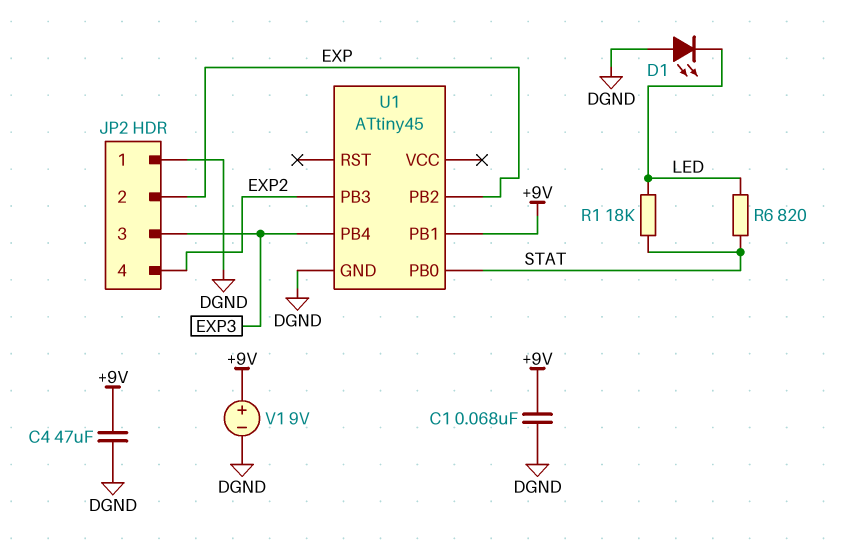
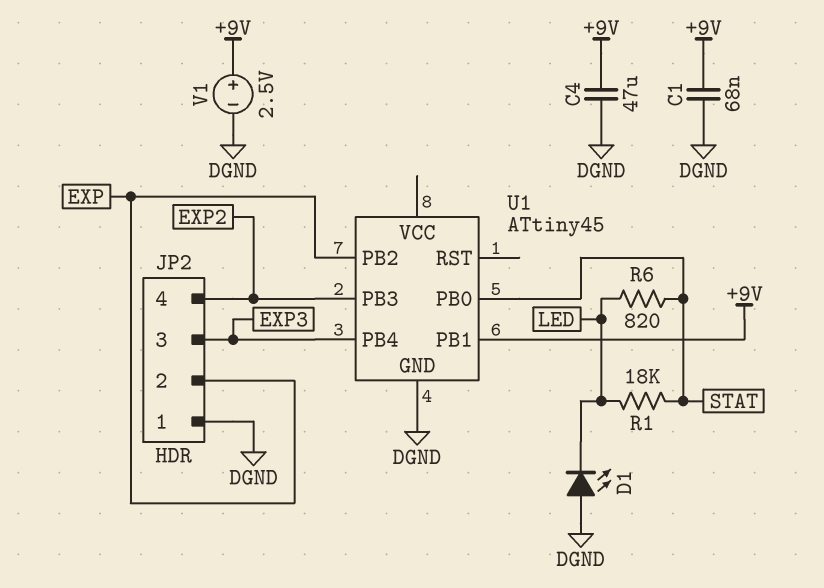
V1: 9V (plus +9V, minus DGND) -> 2.5V (plus +9V, minus DGND)

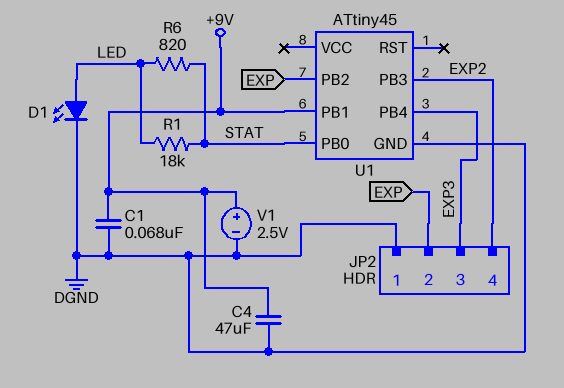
D1: LED (A DGND, K LED) -> LED (A LED, K DGND)

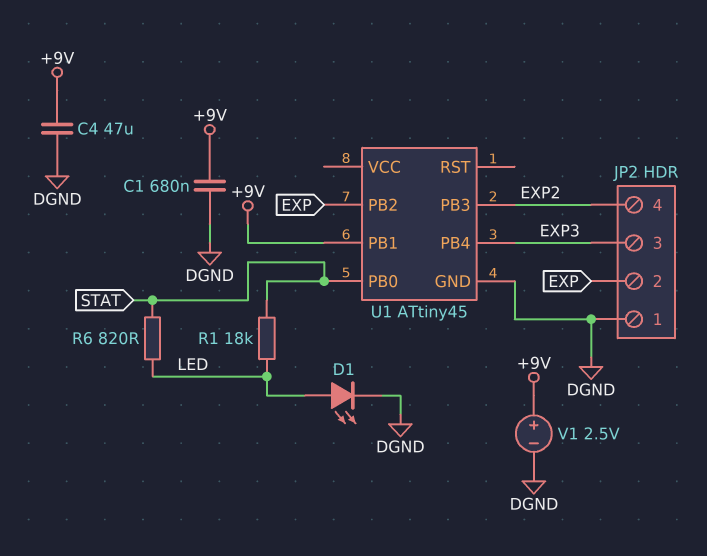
C1: 68nF (+9V, DGND) -> 680nF (+9V, DGND)

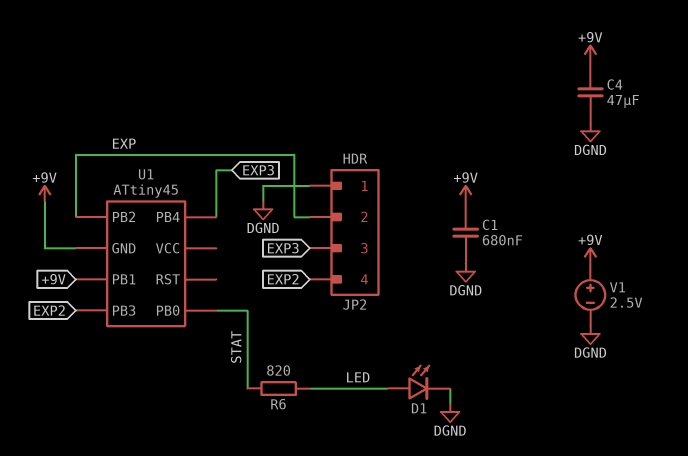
R1: 18k (LED, STAT) -> none
U1 pin GND: DGND -> +9V

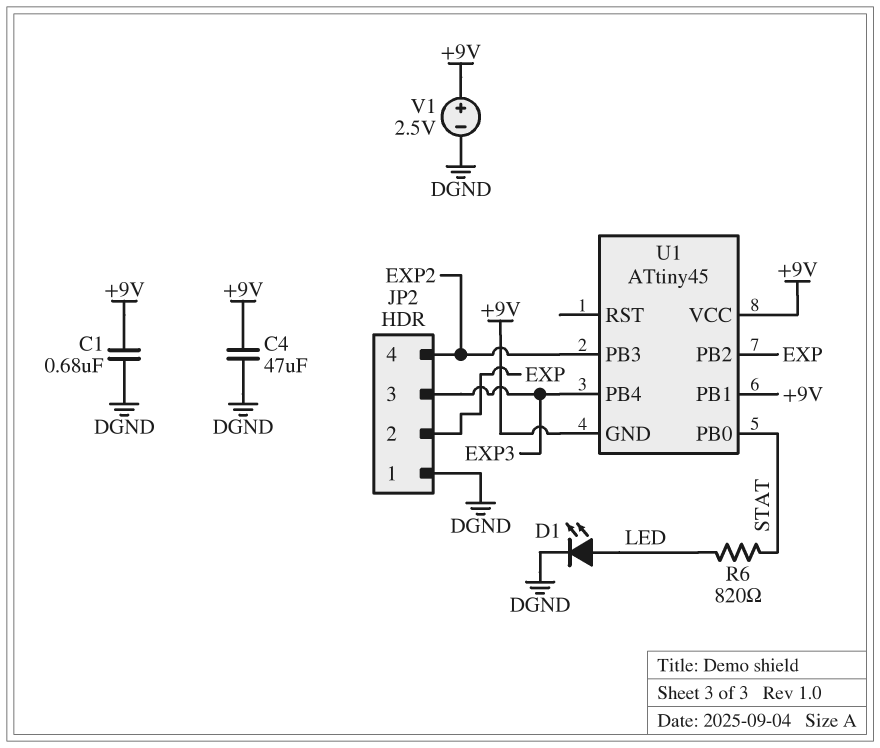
U1 pin VCC: none -> +9V

